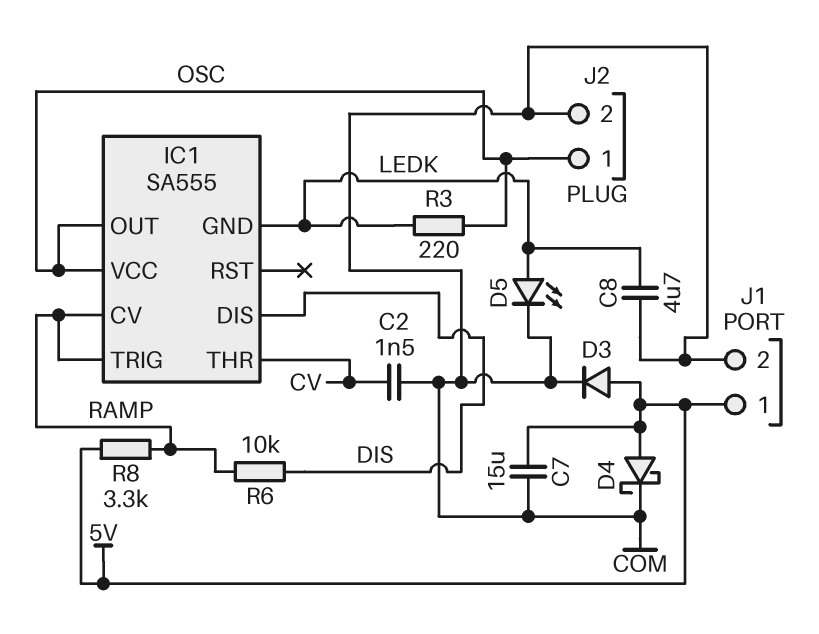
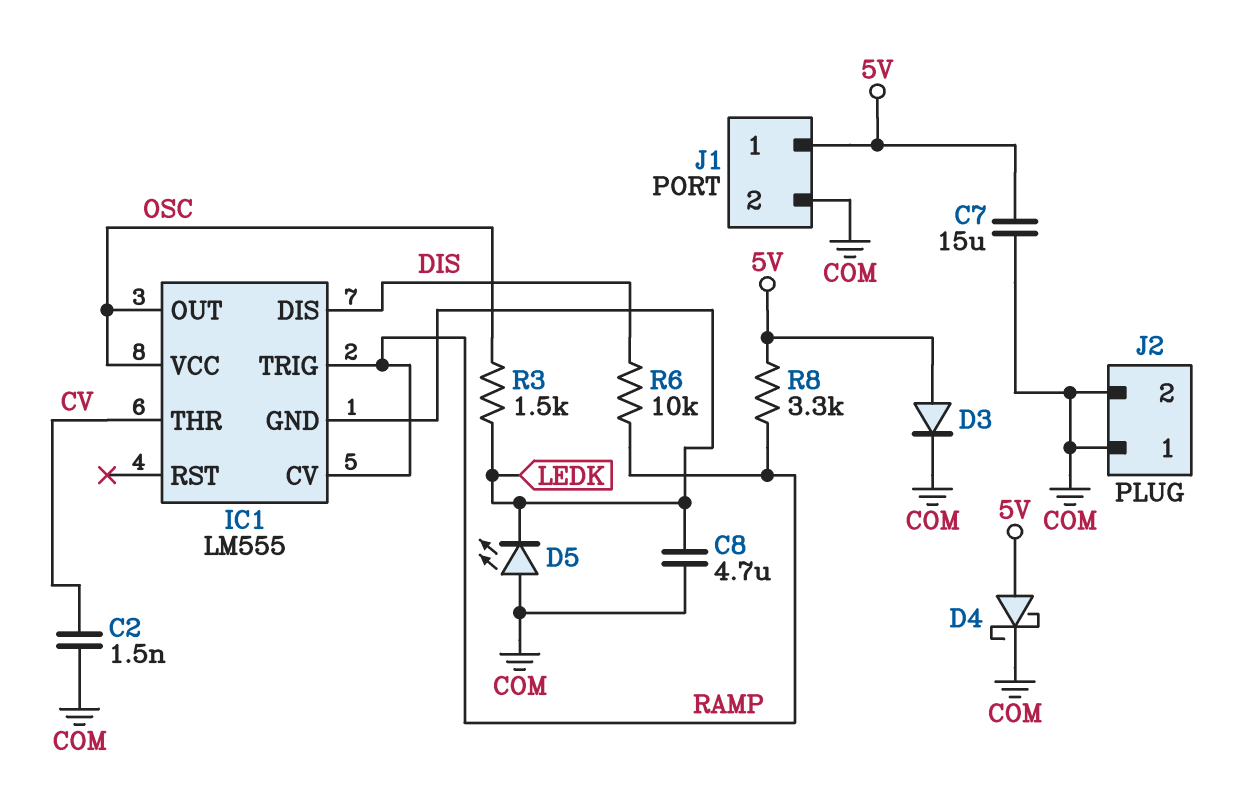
D5: LED (A LEDK, K COM) -> LED (A COM, K LEDK)
IC1: SA555 -> LM555
J2 pin 1: OSC -> COM
R3: 220 (LEDK, OSC) -> 1.5k (LEDK, OSC)

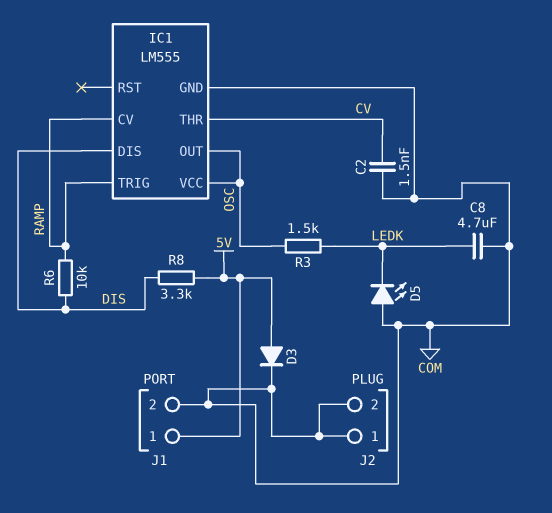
C7: 15uF (5V, COM) -> none
D4: schottky (A 5V, K COM) -> none
IC1 pin GND: LEDK -> COM
R8: 3.3k (5V, RAMP) -> 3.3k (5V, DIS)

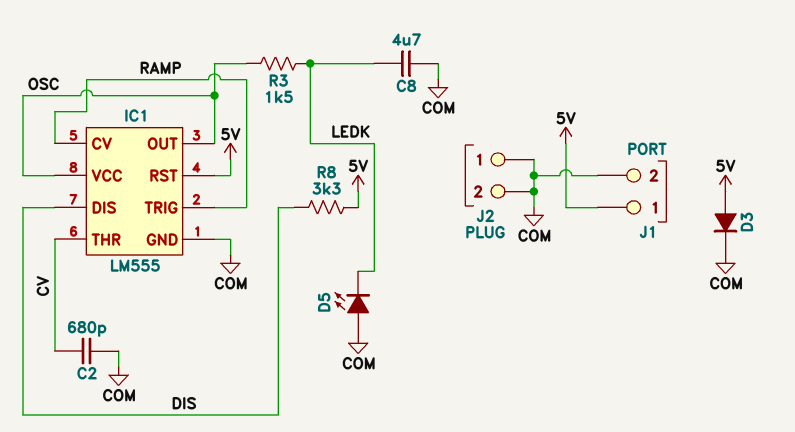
C2: 1.5nF (COM, CV) -> 680pF (COM, CV)
IC1 pin RST: none -> 5V
R6: 10k (DIS, RAMP) -> none

